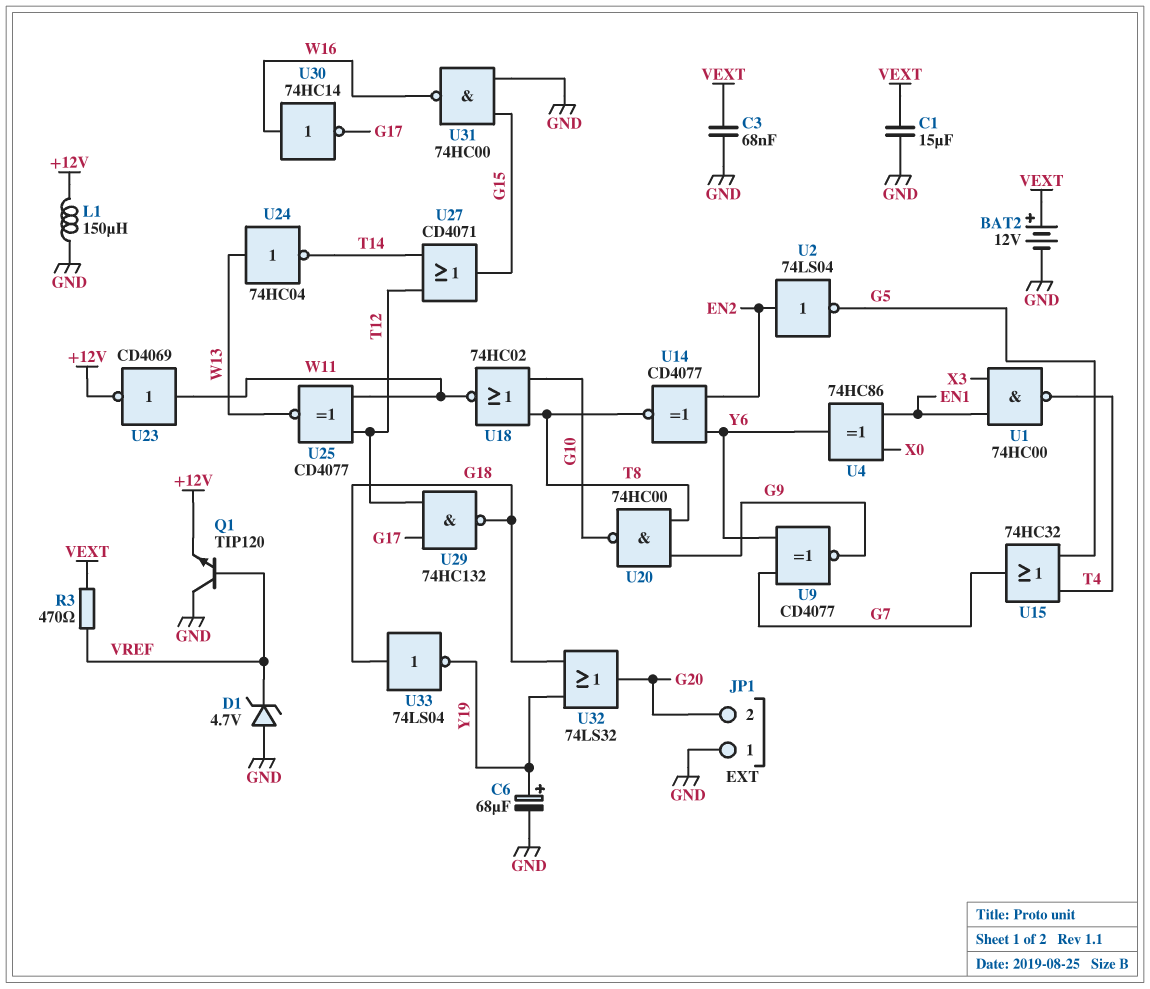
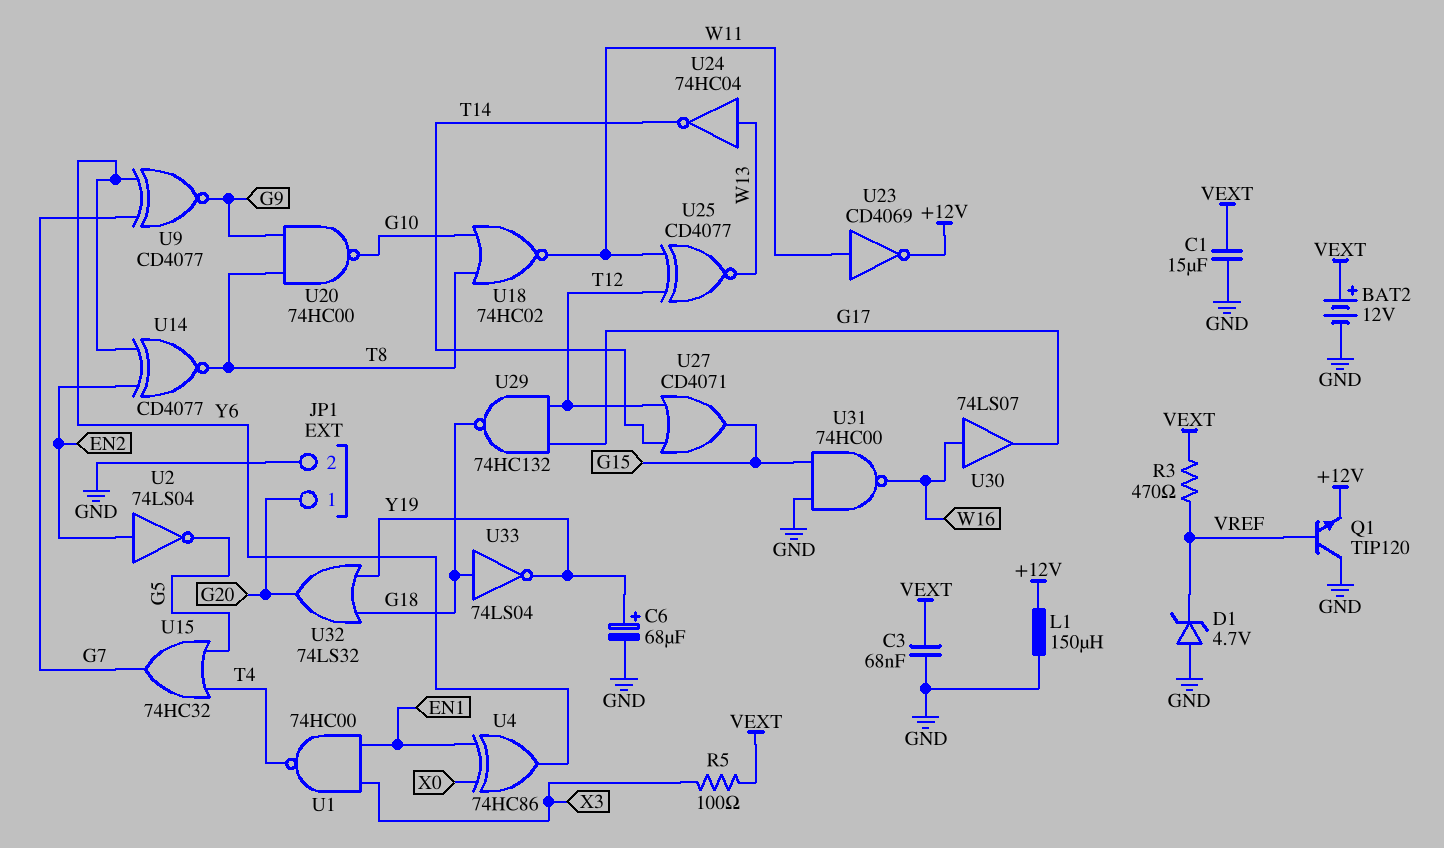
JP1 pin 1: GND -> G20
JP1 pin 2: G20 -> GND
R5: none -> 100 (VEXT, X3)
U30: NOT 74HC14 (in W16, out G17) -> buffer 74LS07 (in W16, out G17)

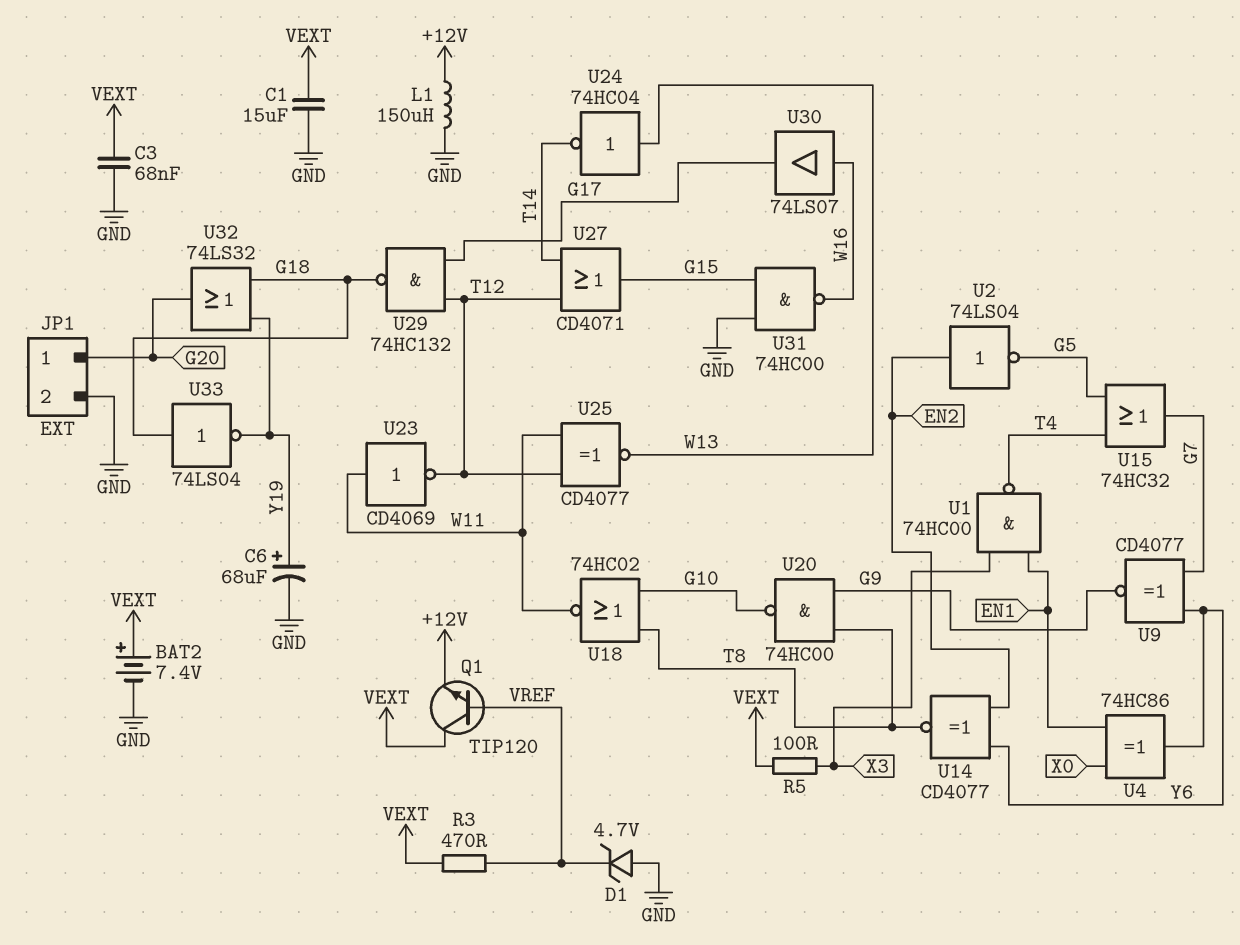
BAT2: 12V (plus VEXT, minus GND) -> 7.4V (plus VEXT, minus GND)
Q1: NPN TIP120 (B VREF, C GND, E +12V) -> NPN TIP120 (B VREF, C VEXT, E +12V)
U23: NOT CD4069 (in W11, out +12V) -> NOT CD4069 (in W11, out T12)

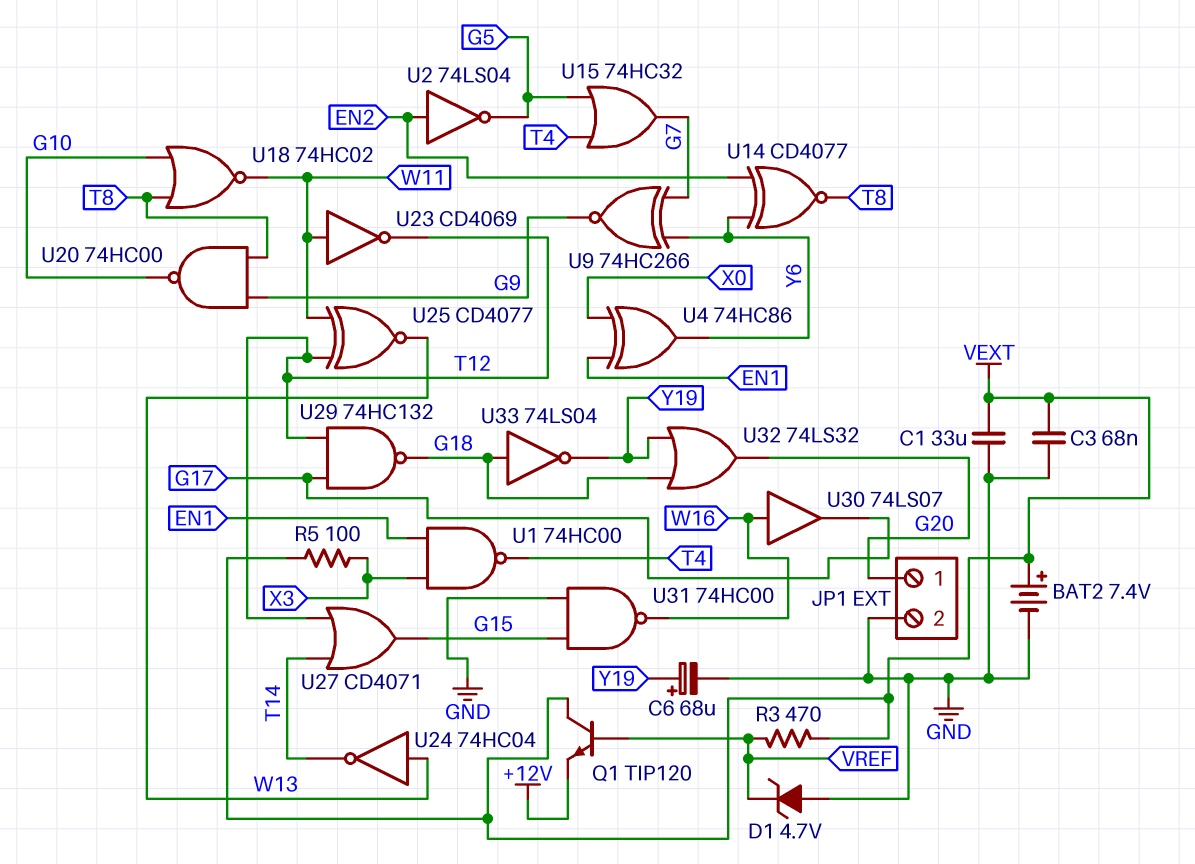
C1: 15uF (GND, VEXT) -> 33uF (GND, VEXT)
L1: 150uH (+12V, GND) -> none
U9: XNOR CD4077 (in G7, in Y6, out G9) -> XNOR 74HC266 (in G7, in Y6, out G9)

